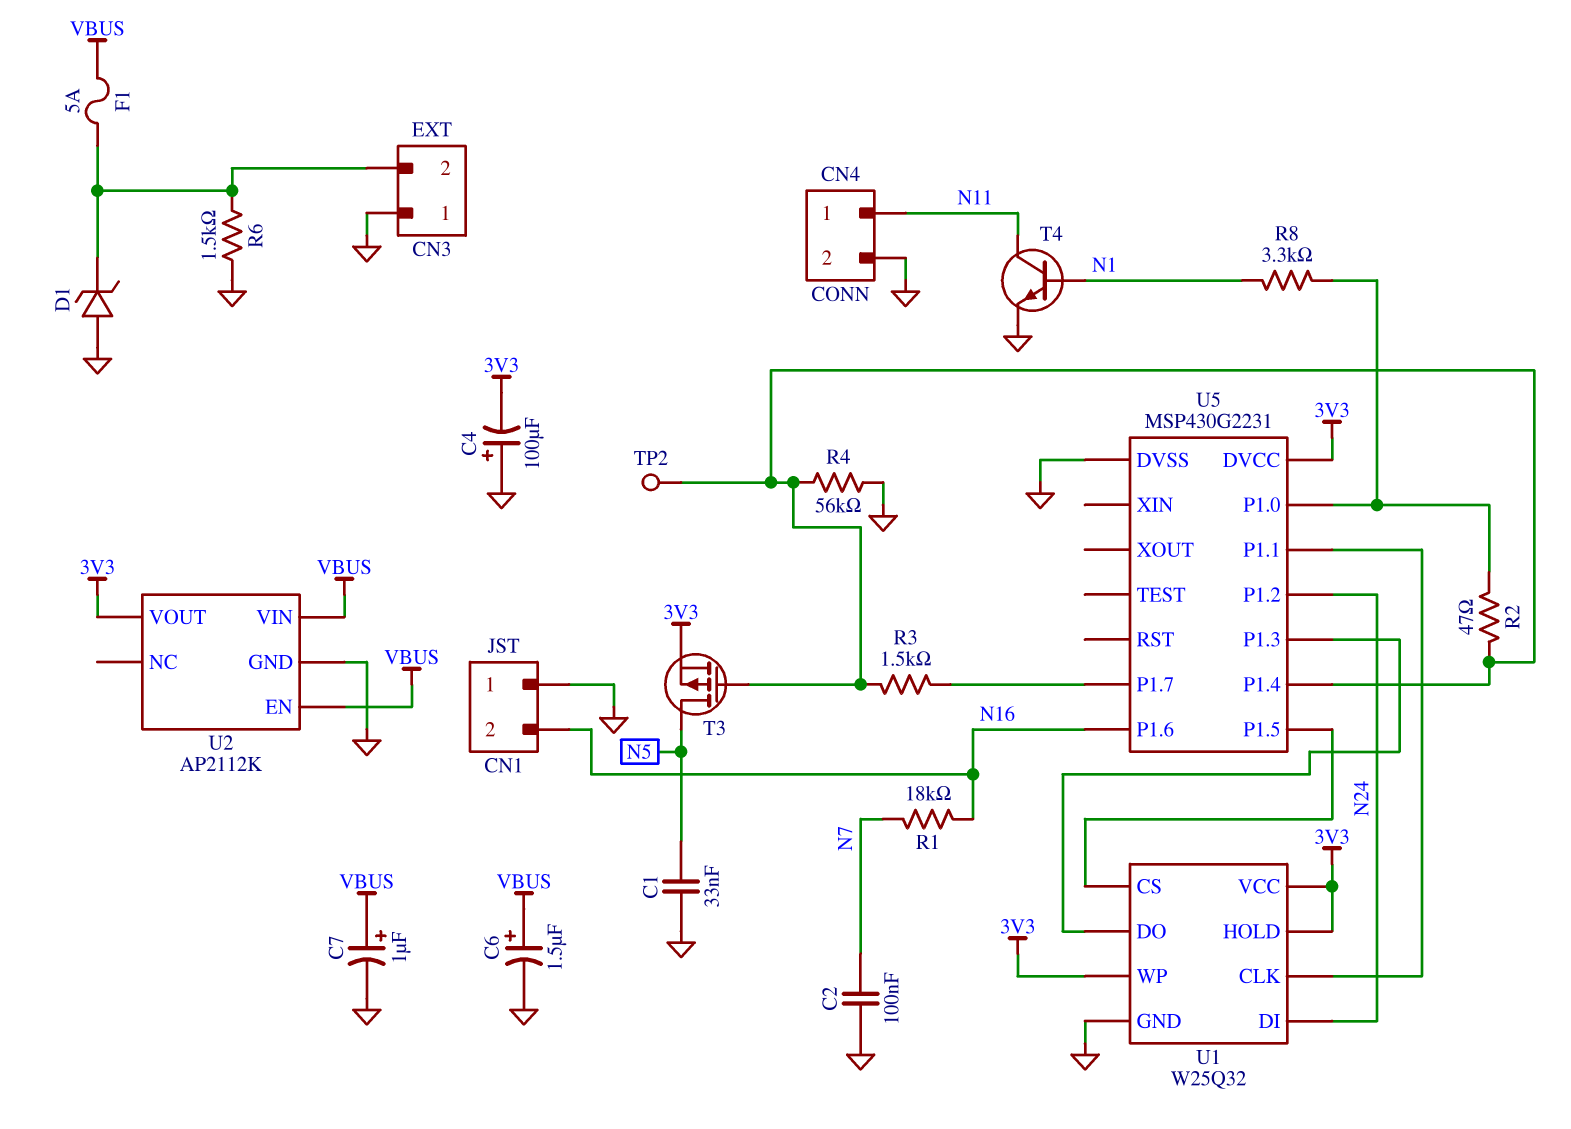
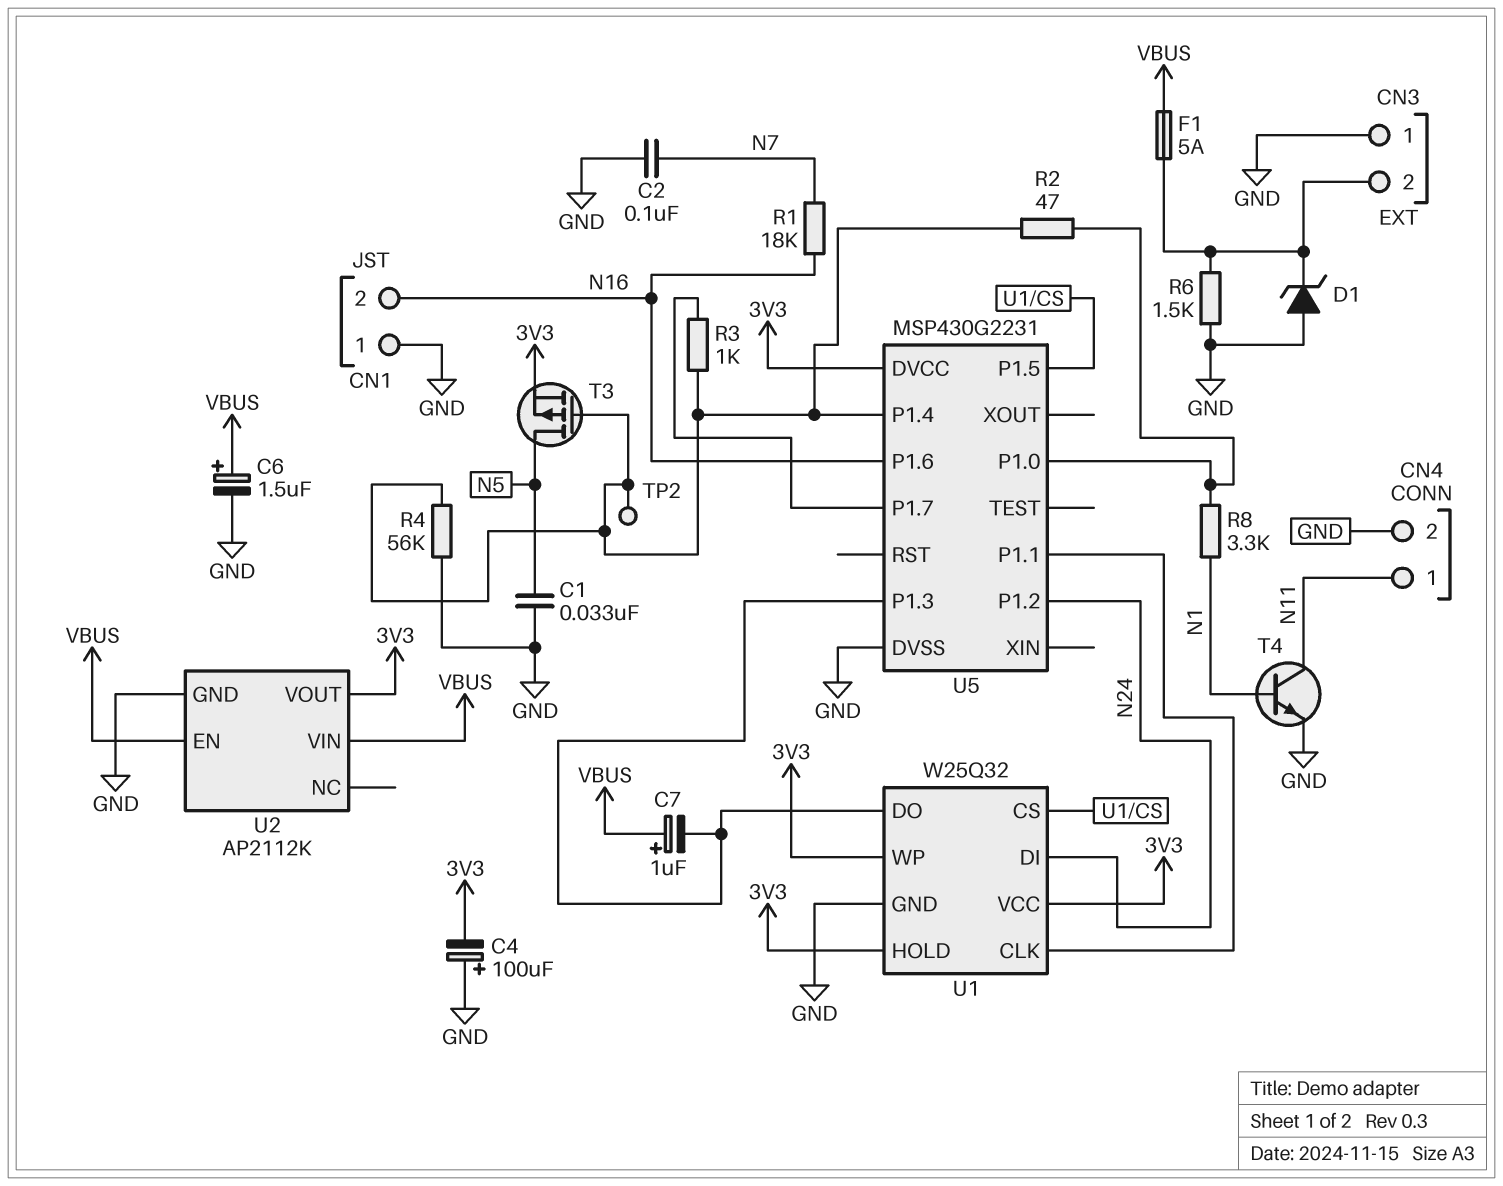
C7: 1uF (plus VBUS, minus GND) -> 1uF (plus VBUS, minus U1/DO)
R3: 1.5k (U5/P1.4, U5/P1.7) -> 1k (U5/P1.4, U5/P1.7)

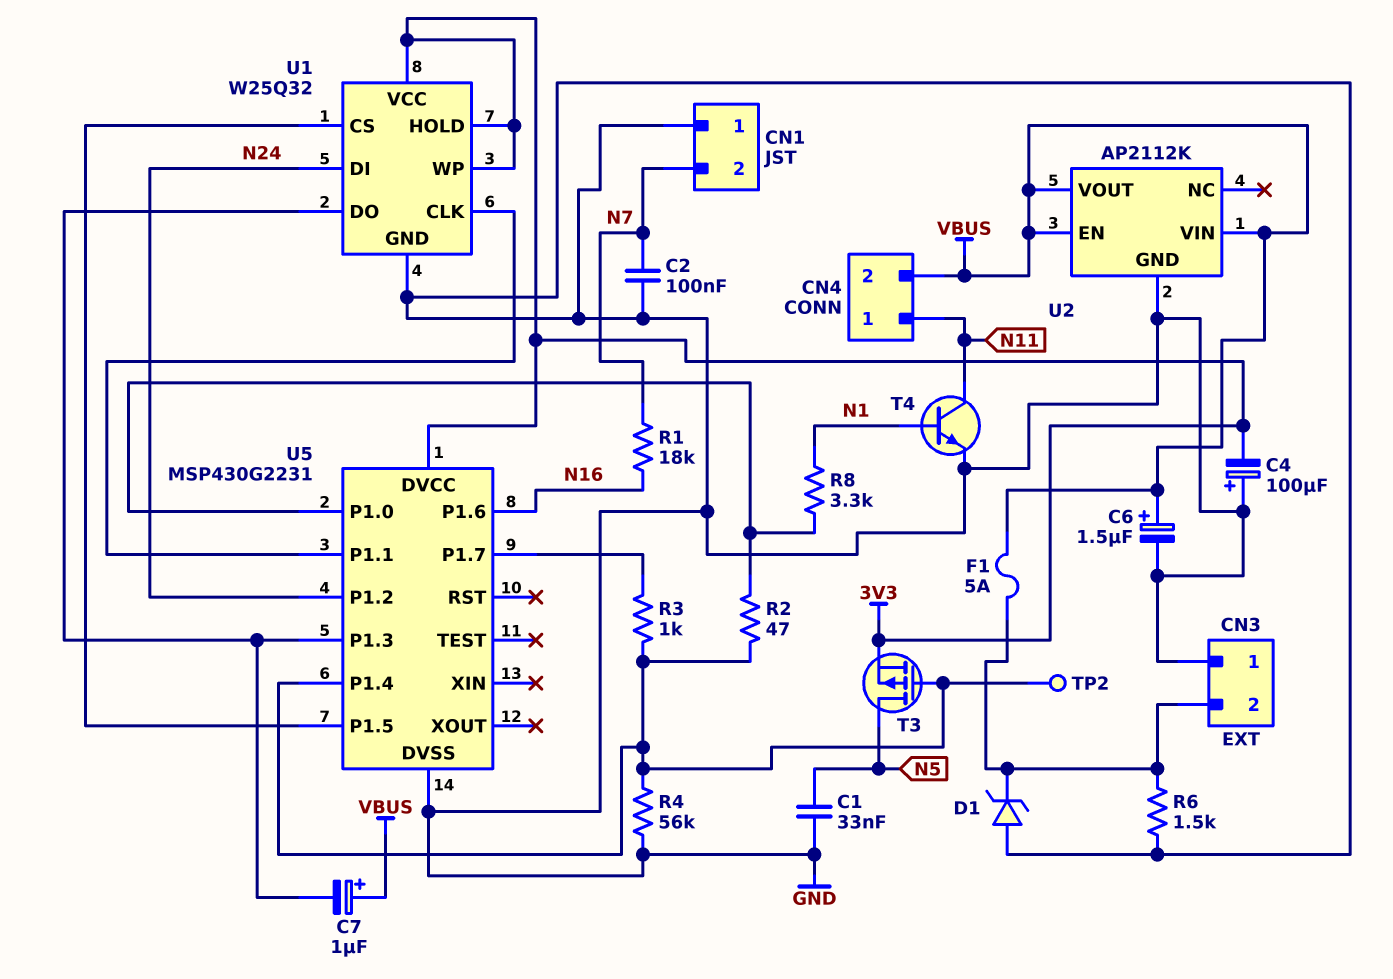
CN1 pin 2: N16 -> N7
CN4 pin 2: GND -> VBUS
U2 pin VOUT: 3V3 -> VBUS

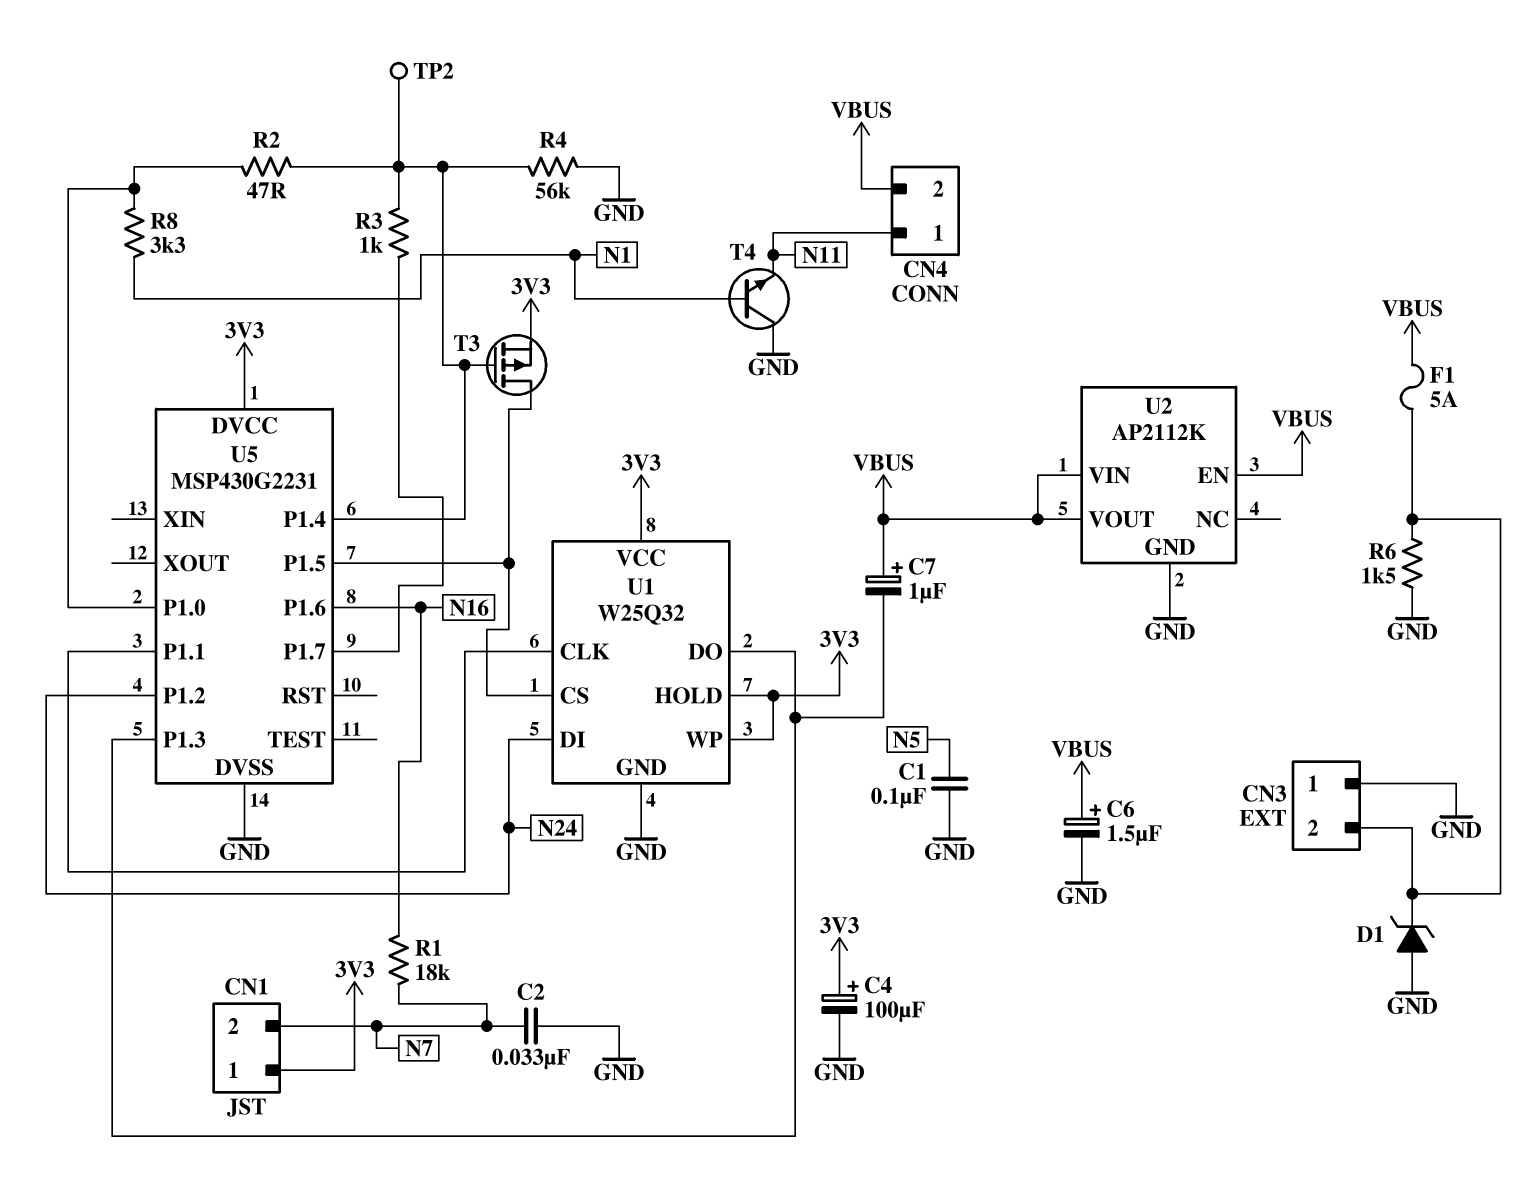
C1: 33nF (GND, N5) -> 100nF (GND, N5)
C2: 100nF (GND, N7) -> 33nF (GND, N7)
C4: 100uF (plus GND, minus 3V3) -> 100uF (plus 3V3, minus GND)
CN1 pin 1: GND -> 3V3
T3: PMOS (G U5/P1.4, D N5, S 3V3) -> PMOS (G U5/P1.4, D U1/CS, S 3V3)
T4: NPN (B N1, C N11, E GND) -> NPN (B N1, C GND, E N11)

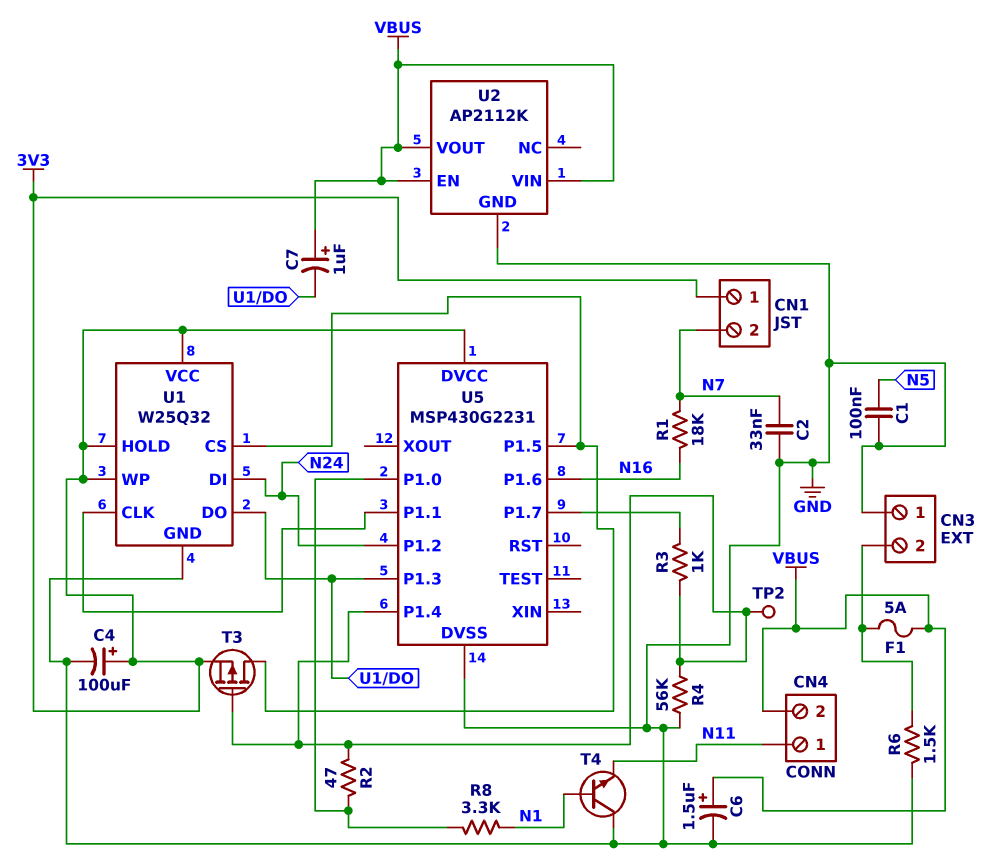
D1: zener (A GND, K CN3/2) -> none

